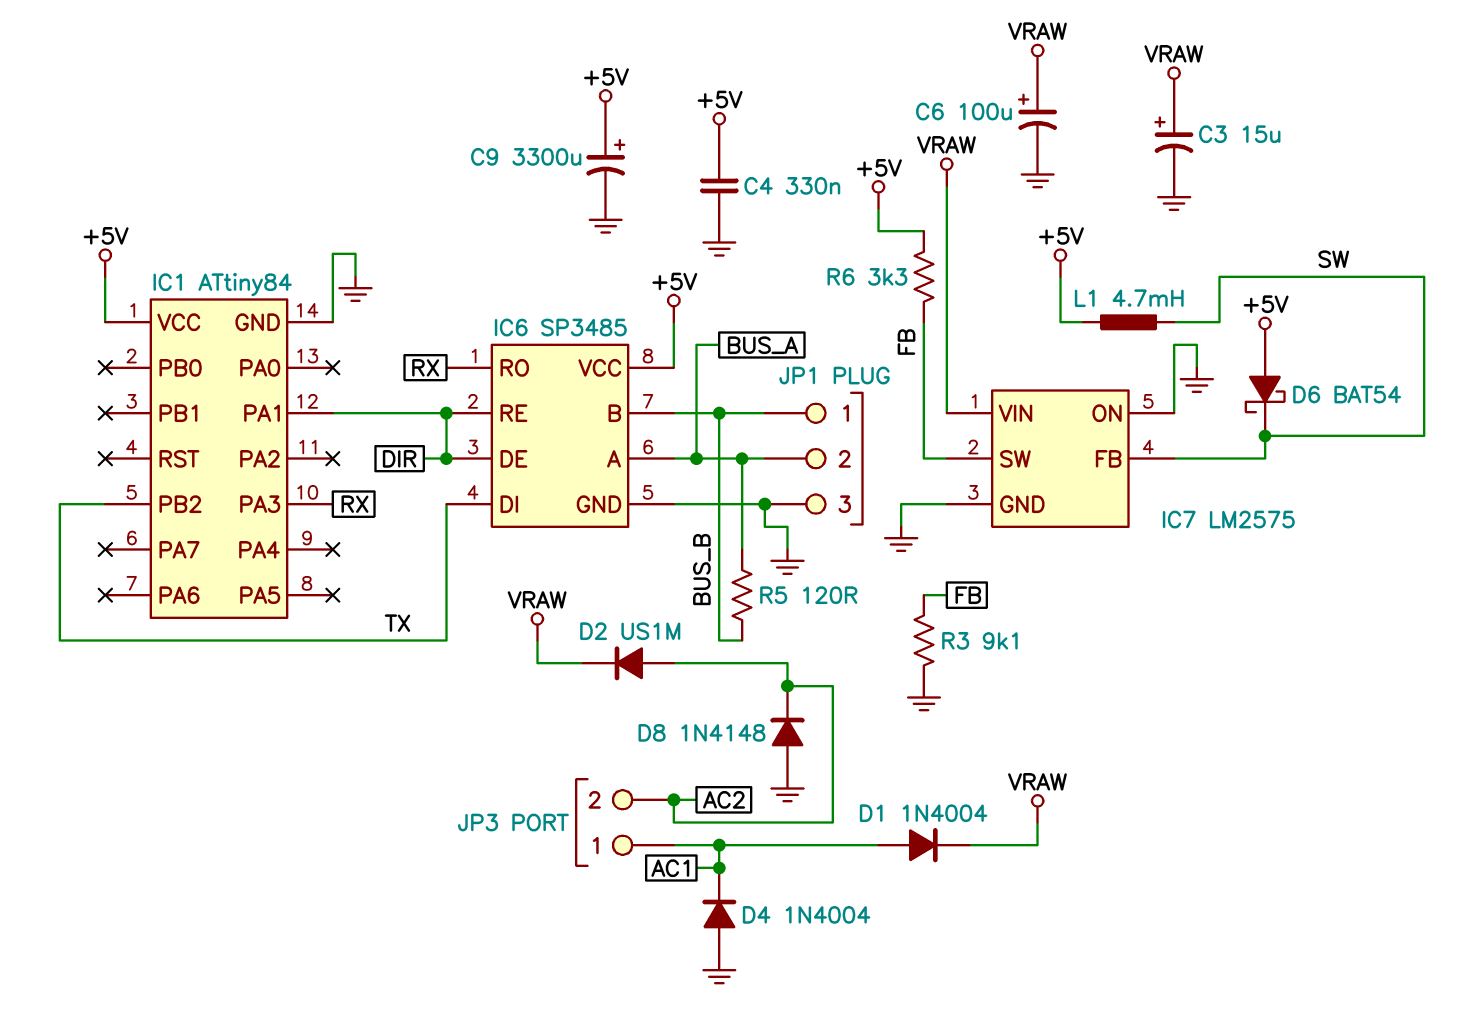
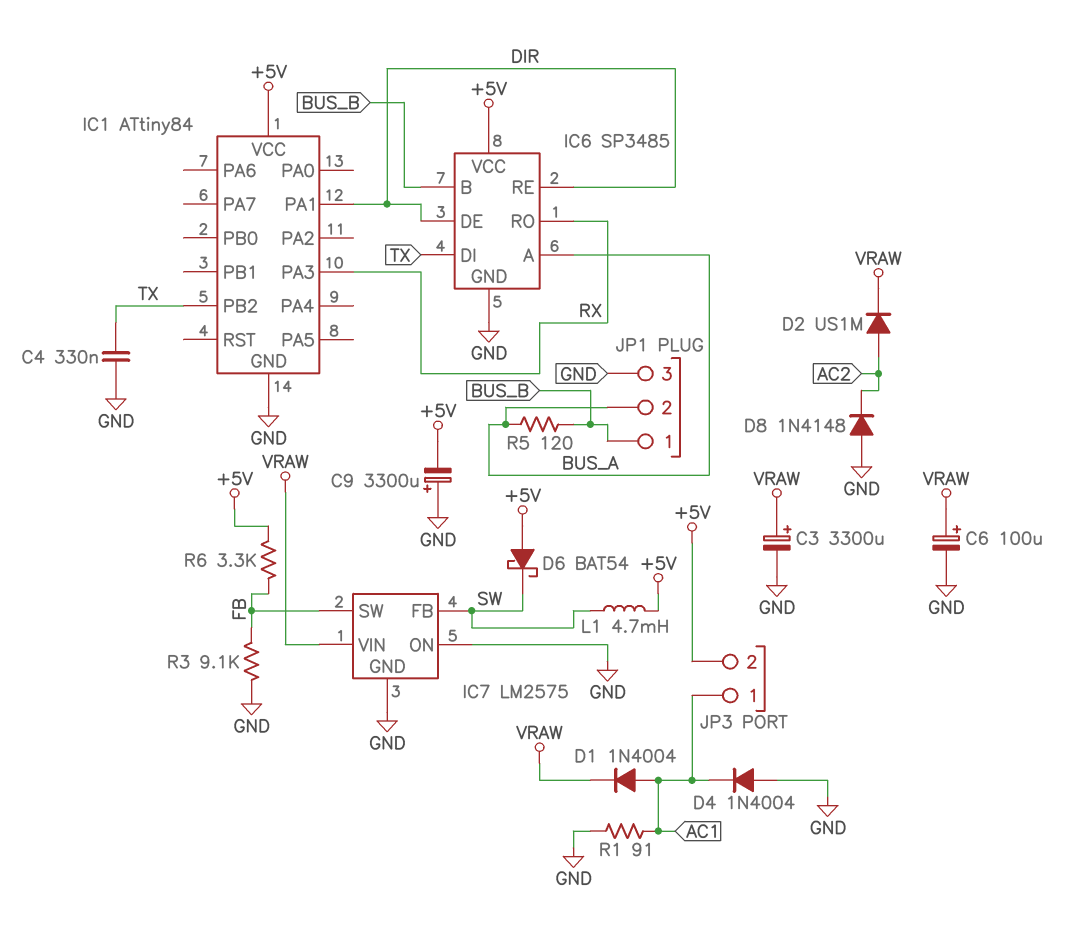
C3: 15uF (plus VRAW, minus GND) -> 3300uF (plus VRAW, minus GND)
C4: 330nF (+5V, GND) -> 330nF (GND, TX)
C9: 3300uF (plus +5V, minus GND) -> 3300uF (plus GND, minus +5V)
JP3 pin 2: AC2 -> +5V
R1: none -> 91 (AC1, GND)

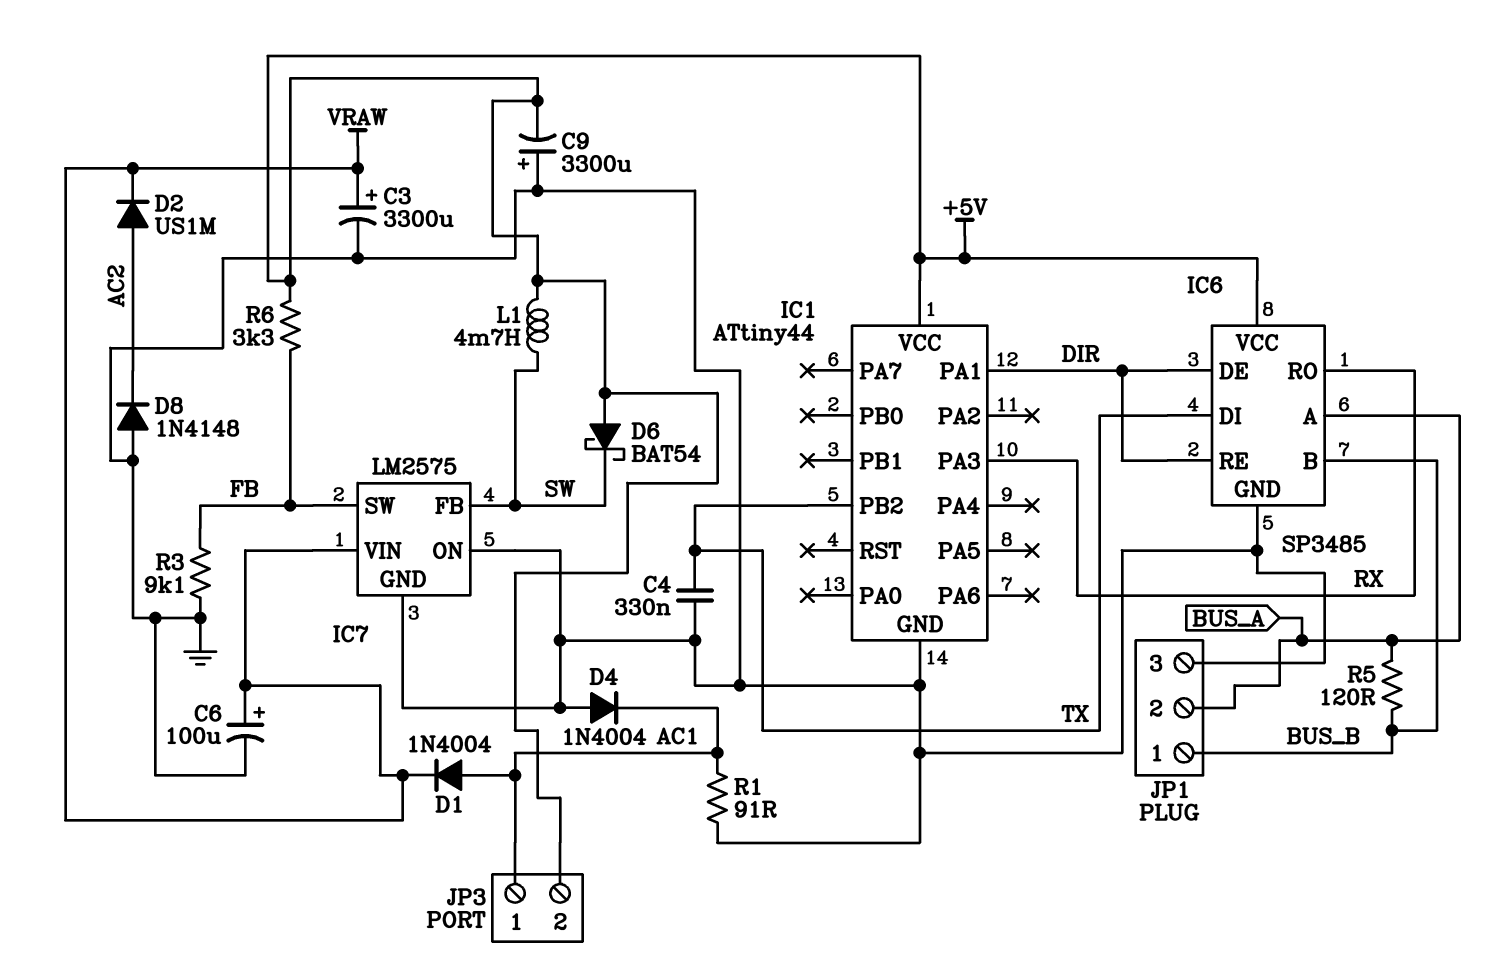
IC1: ATtiny84 -> ATtiny44

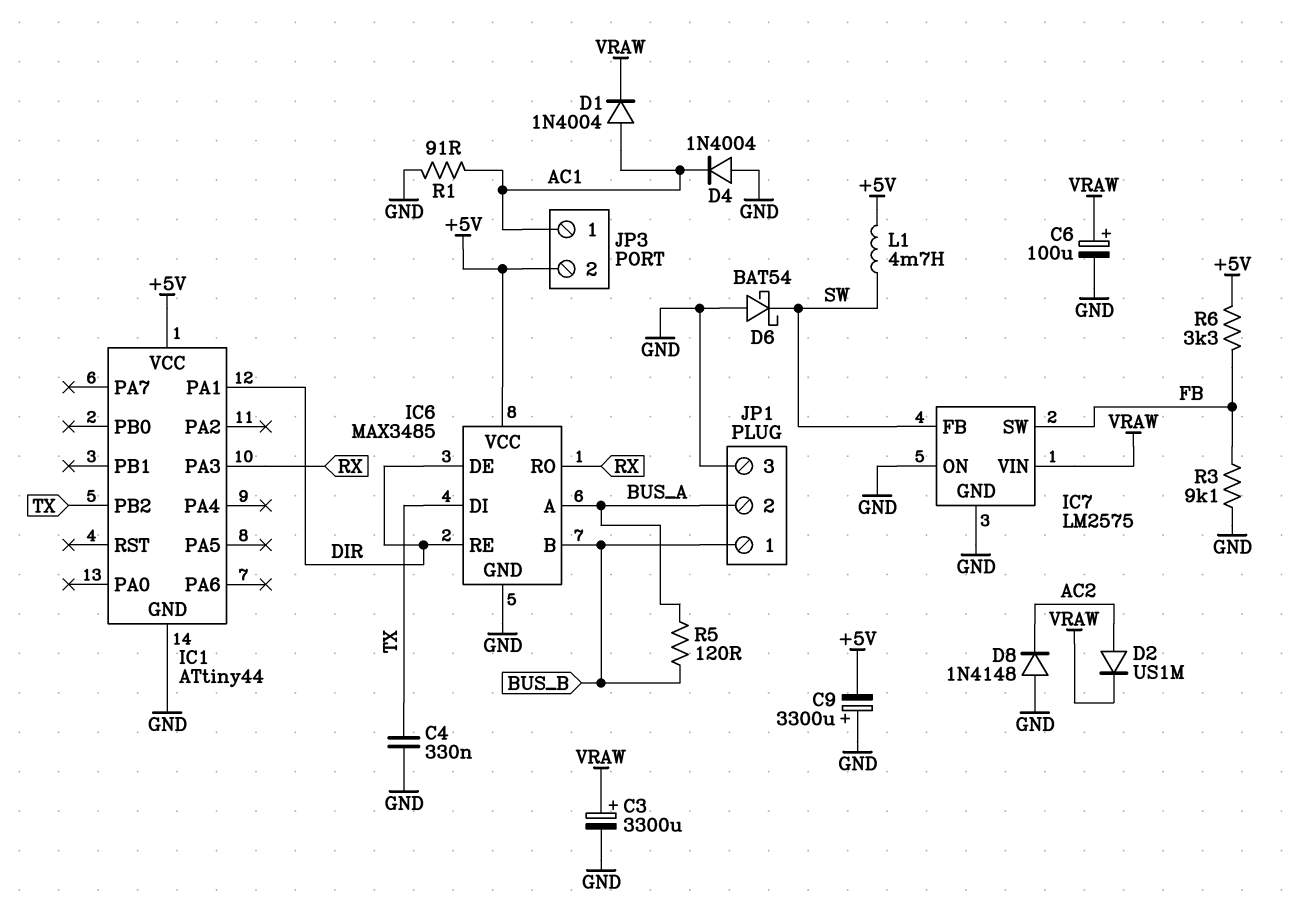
D6: schottky BAT54 (A +5V, K SW) -> schottky BAT54 (A GND, K SW)
IC6: SP3485 -> MAX3485

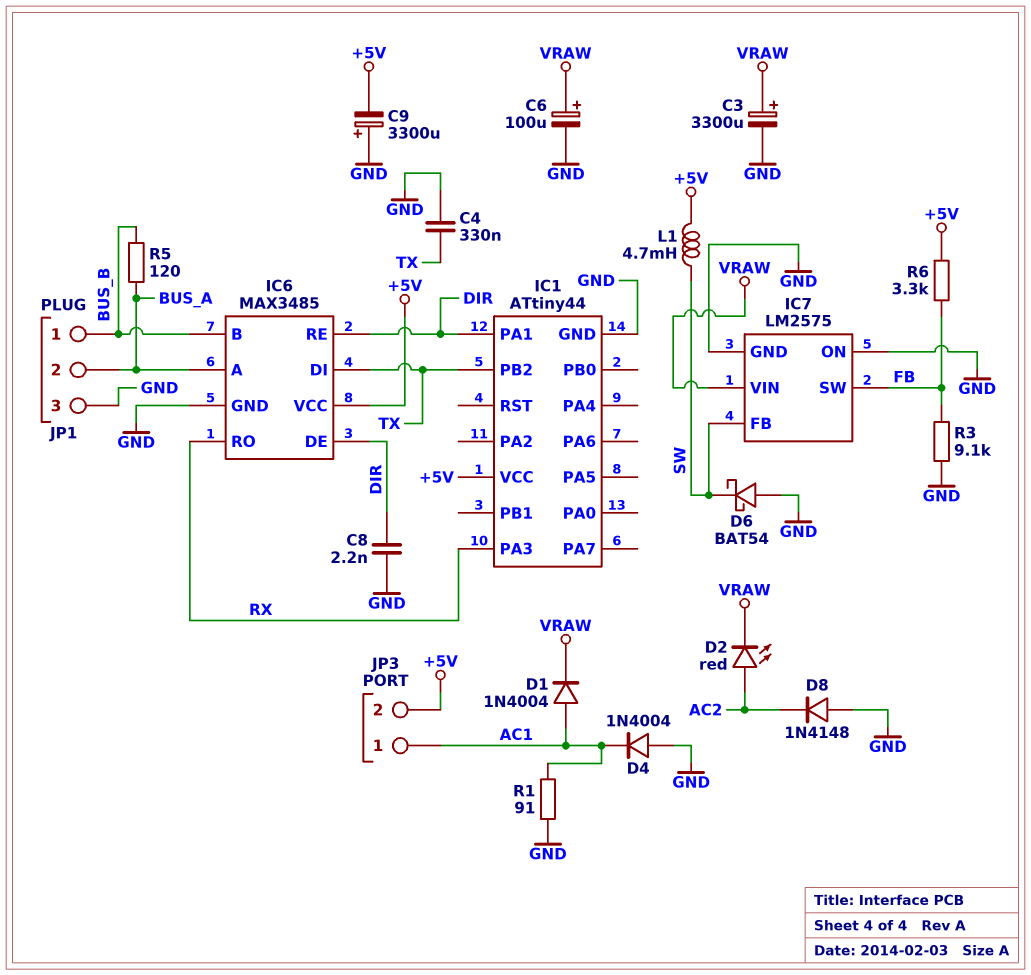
C8: none -> 2.2nF (DIR, GND)
D2: diode US1M (A AC2, K VRAW) -> LED red (A AC2, K VRAW)

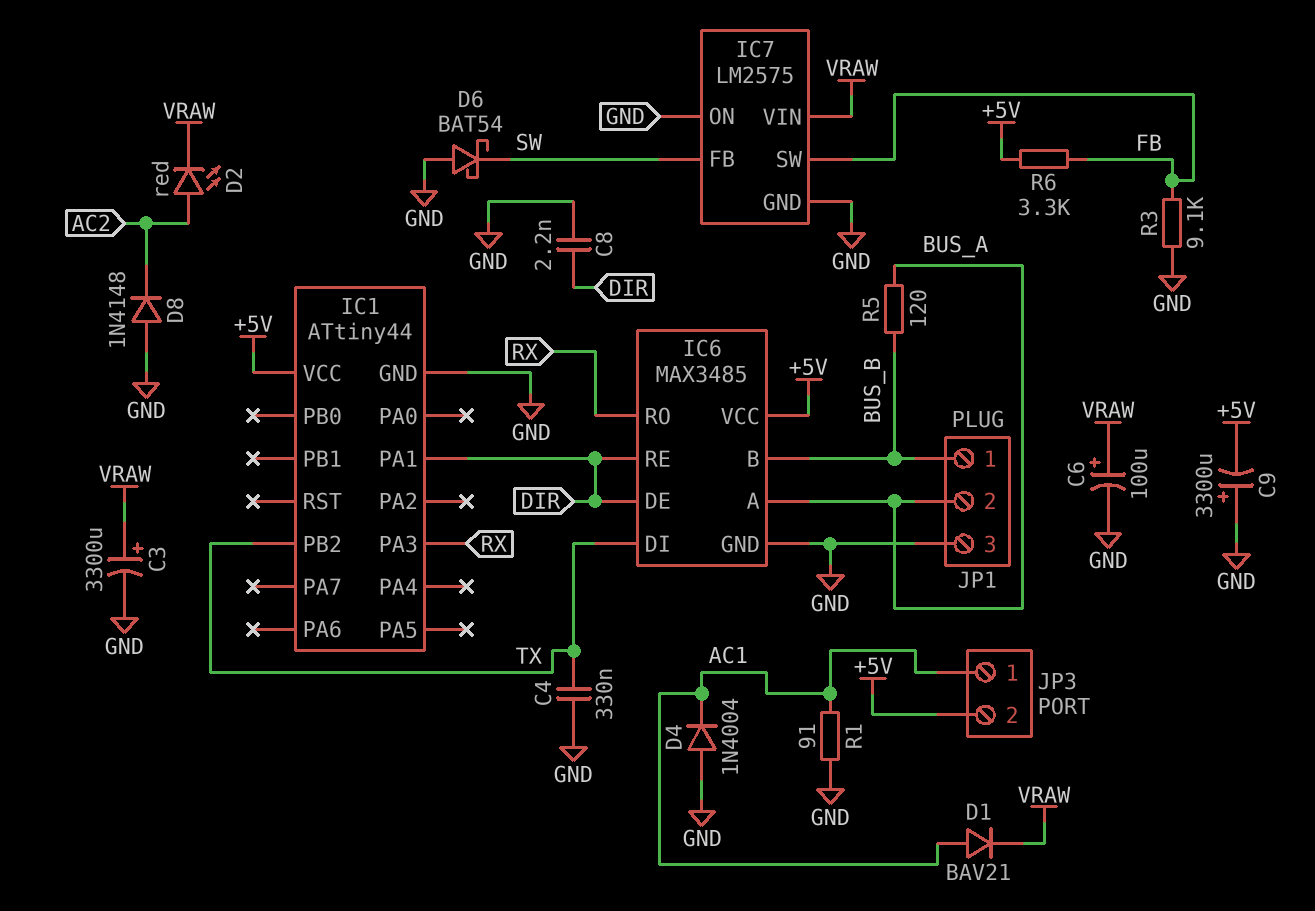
D1: diode 1N4004 (A AC1, K VRAW) -> diode BAV21 (A AC1, K VRAW)
L1: 4.7mH (+5V, SW) -> none

